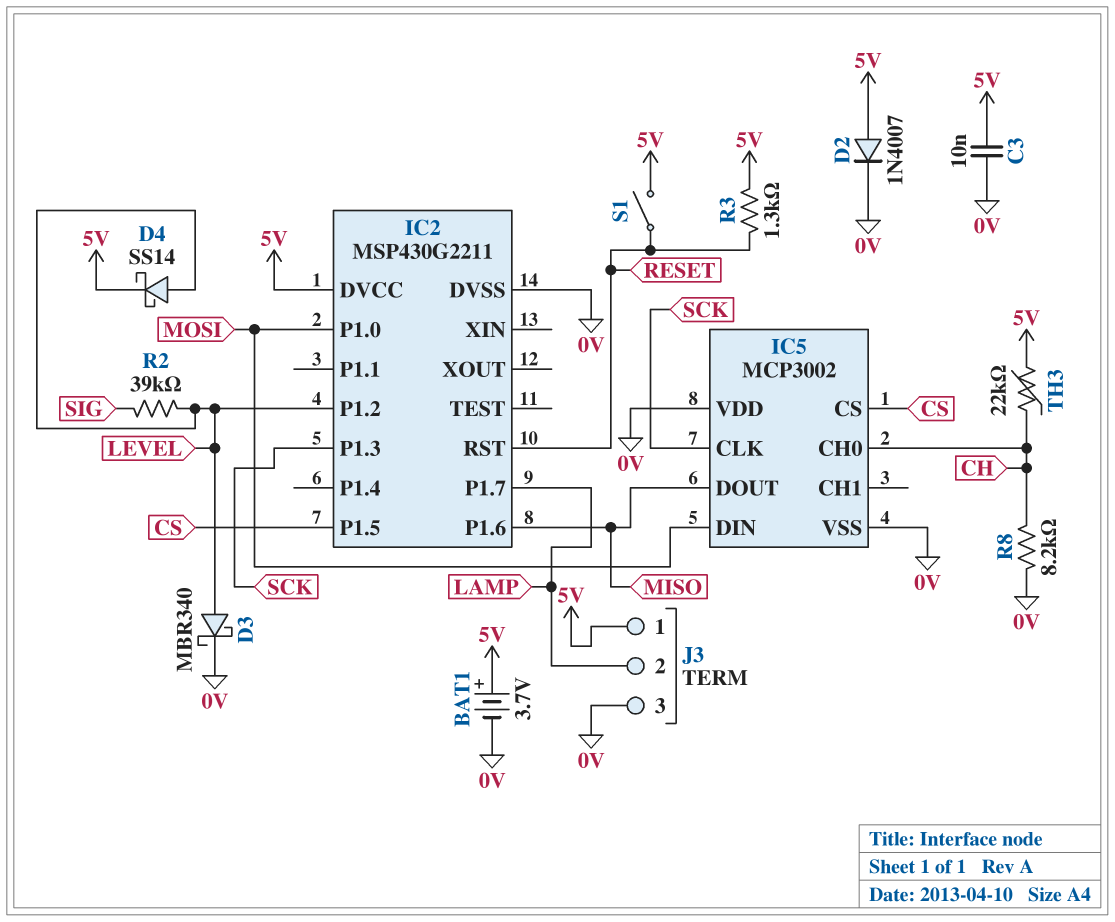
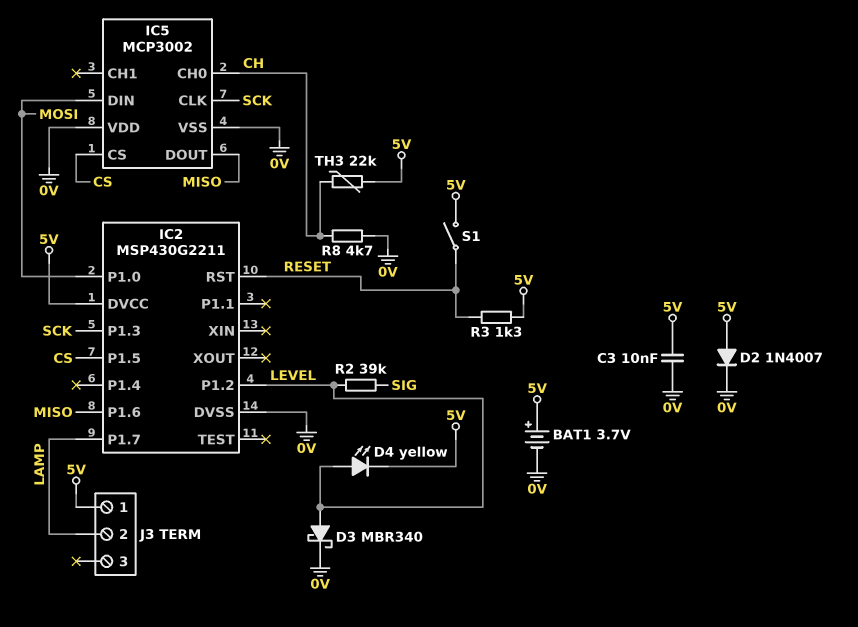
D4: schottky SS14 (A LEVEL, K 5V) -> LED yellow (A LEVEL, K 5V)
J3 pin 3: 0V -> none
R8: 8.2k (0V, CH) -> 4.7k (0V, CH)

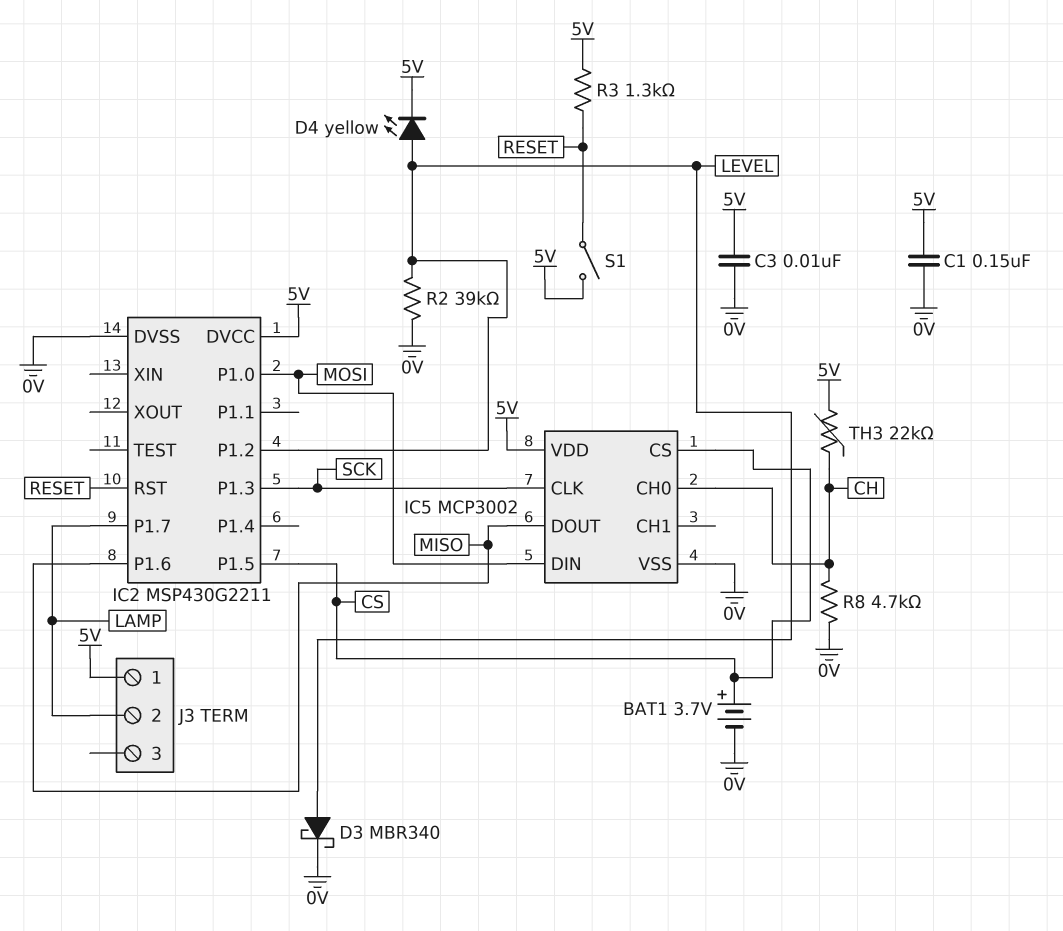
BAT1: 3.7V (plus 5V, minus 0V) -> 3.7V (plus CS, minus 0V)
C1: none -> 150nF (0V, 5V)
D2: diode 1N4007 (A 5V, K 0V) -> none
IC5 pin VDD: 0V -> 5V
R2: 39k (LEVEL, SIG) -> 39k (0V, LEVEL)

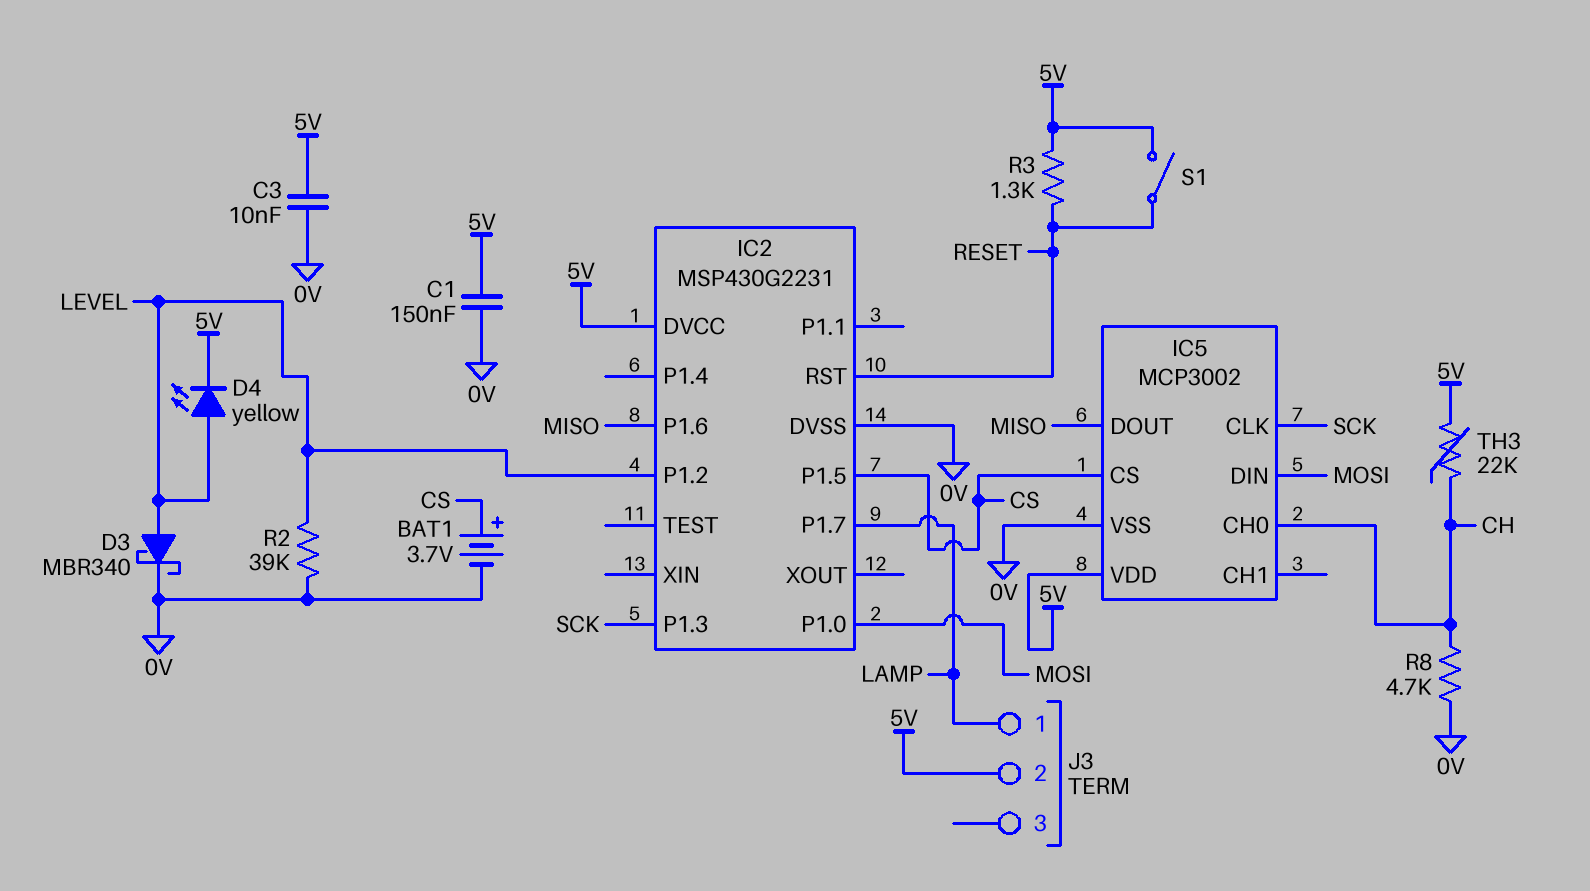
IC2: MSP430G2211 -> MSP430G2231
J3 pin 1: 5V -> LAMP
J3 pin 2: LAMP -> 5V

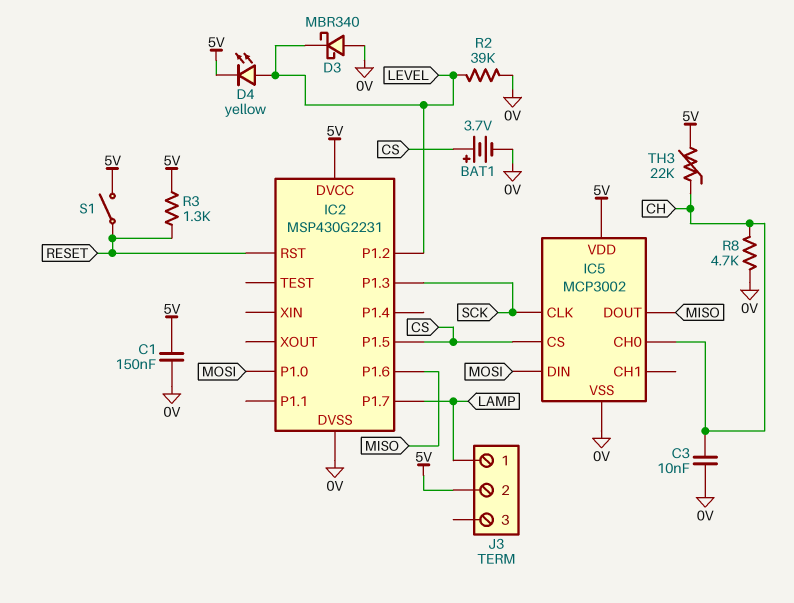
C3: 10nF (0V, 5V) -> 10nF (0V, CH)
D3: schottky MBR340 (A LEVEL, K 0V) -> schottky MBR340 (A 0V, K LEVEL)

